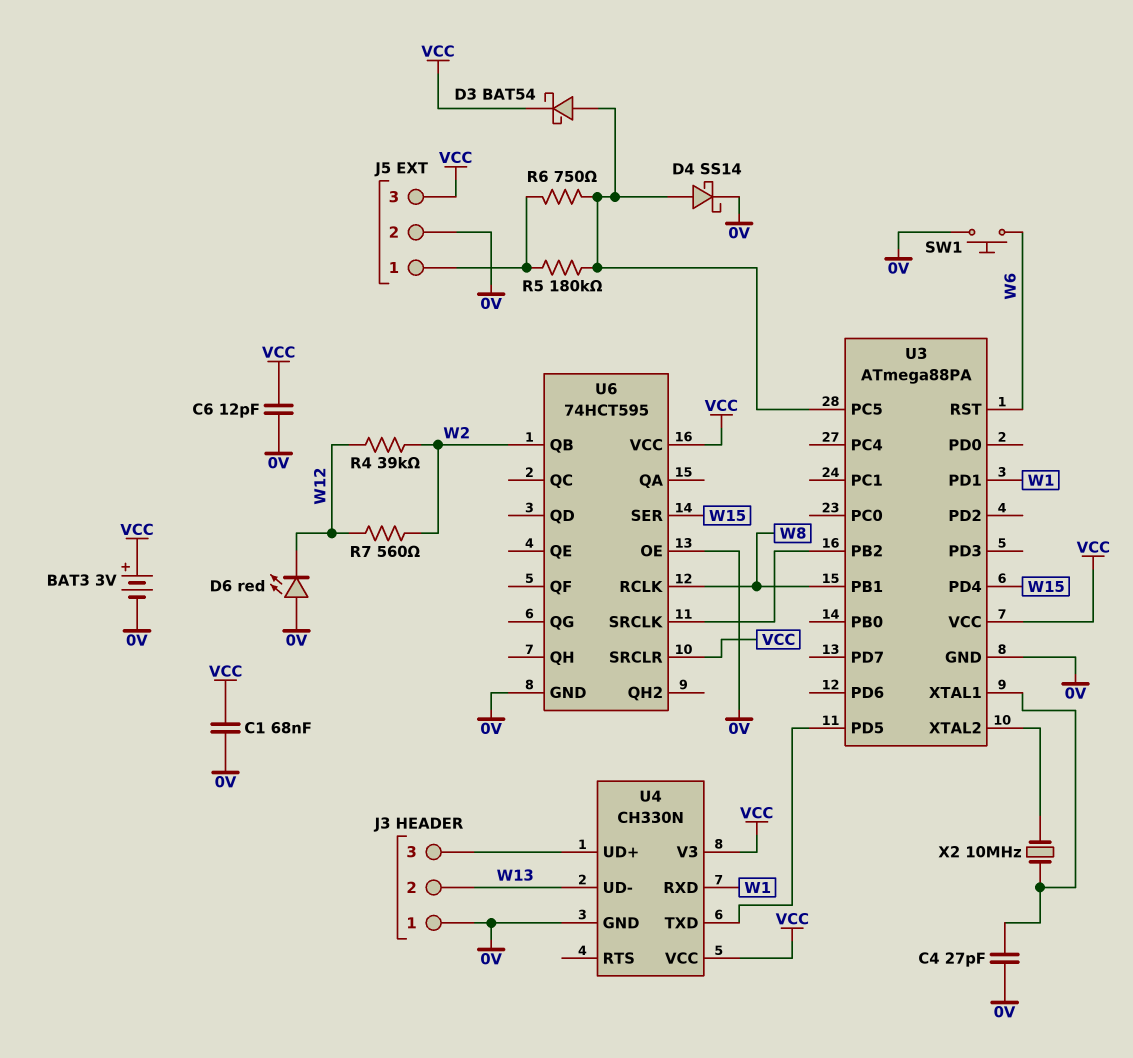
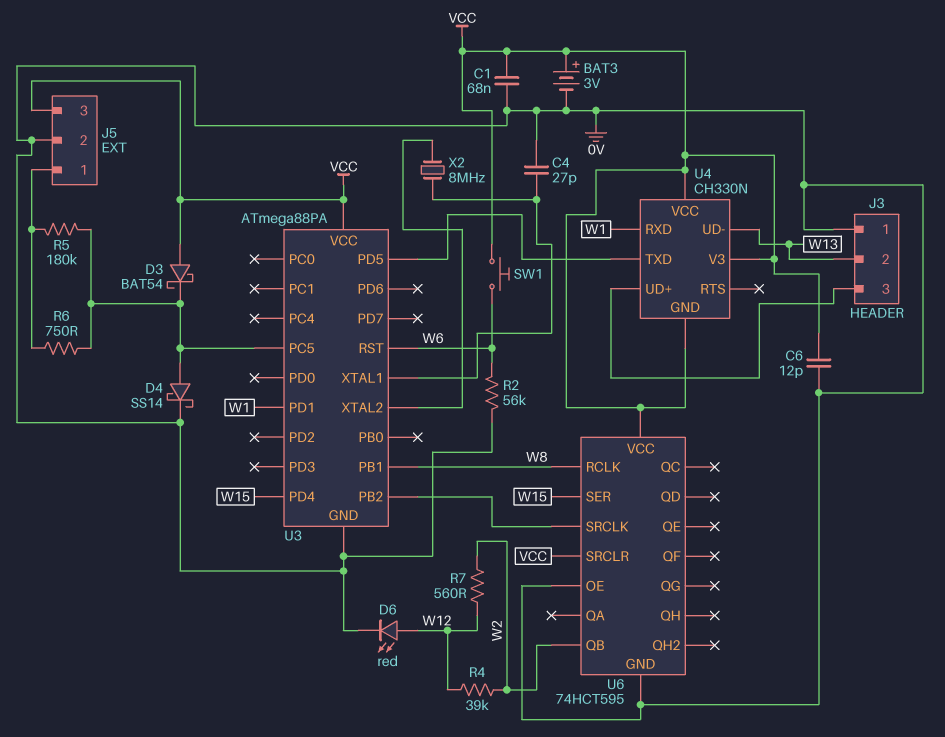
D3: schottky BAT54 (A U3/PC5, K VCC) -> schottky BAT54 (A VCC, K U3/PC5)
D6: LED red (A 0V, K W12) -> LED red (A W12, K 0V)
R2: none -> 56k (0V, W6)
SW1: button (0V, W6) -> button (VCC, W6)
U4 pin GND: 0V -> VCC
X2: 10MHz (U3/XTAL1, U3/XTAL2) -> 8MHz (U3/XTAL1, U3/XTAL2)

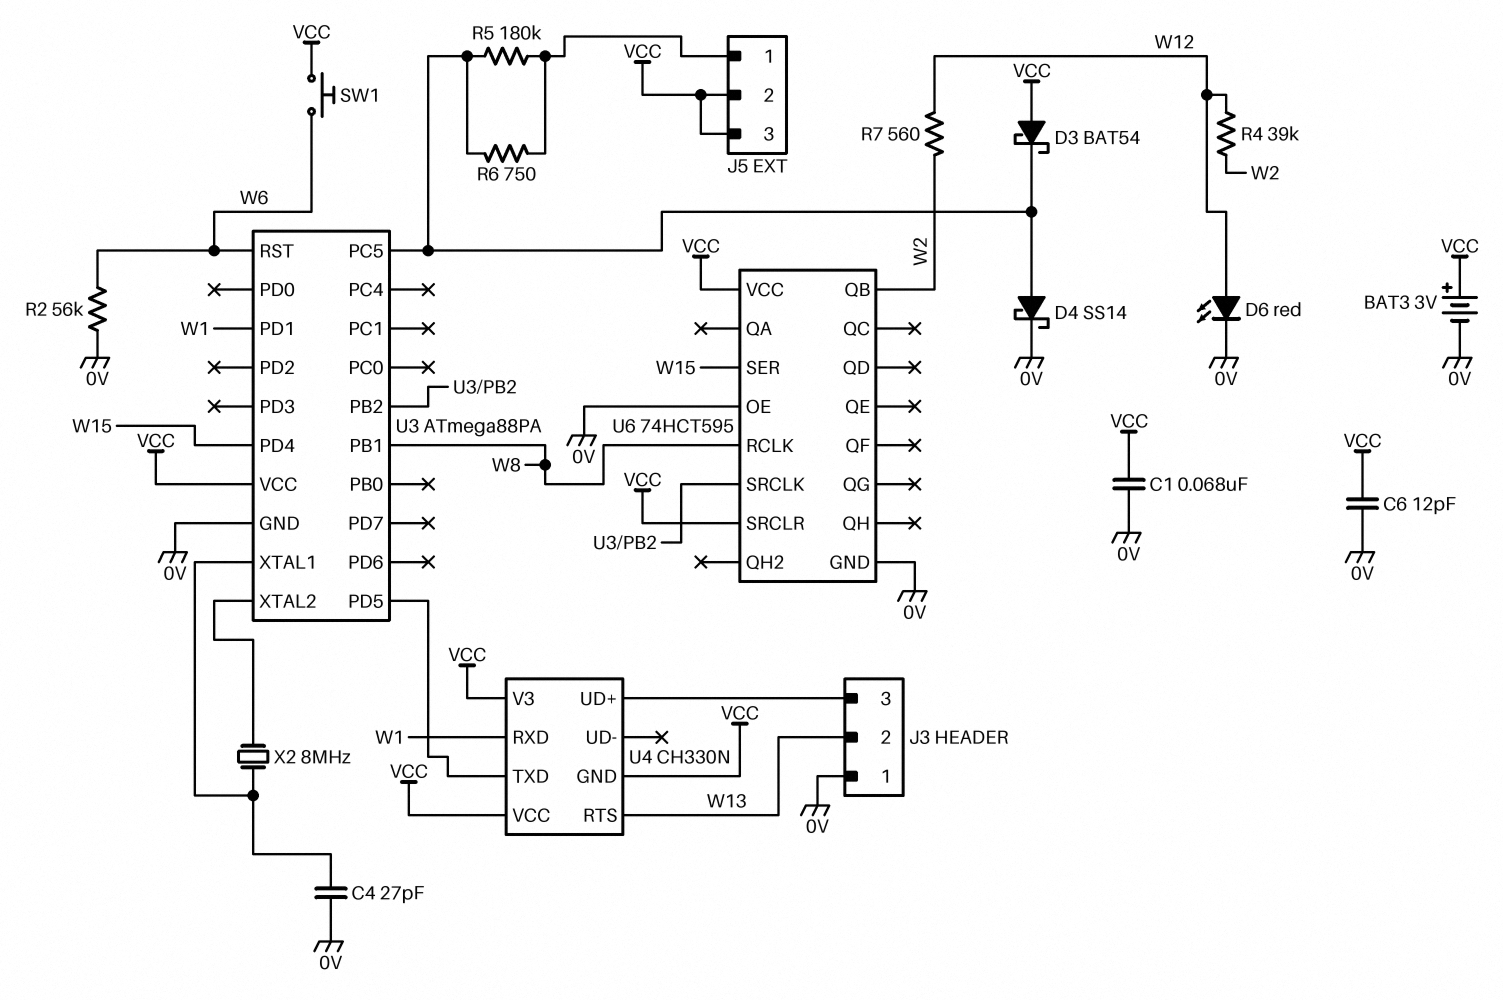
J5 pin 2: 0V -> VCC
U4 pin RTS: none -> W13
U4 pin UD-: W13 -> none

